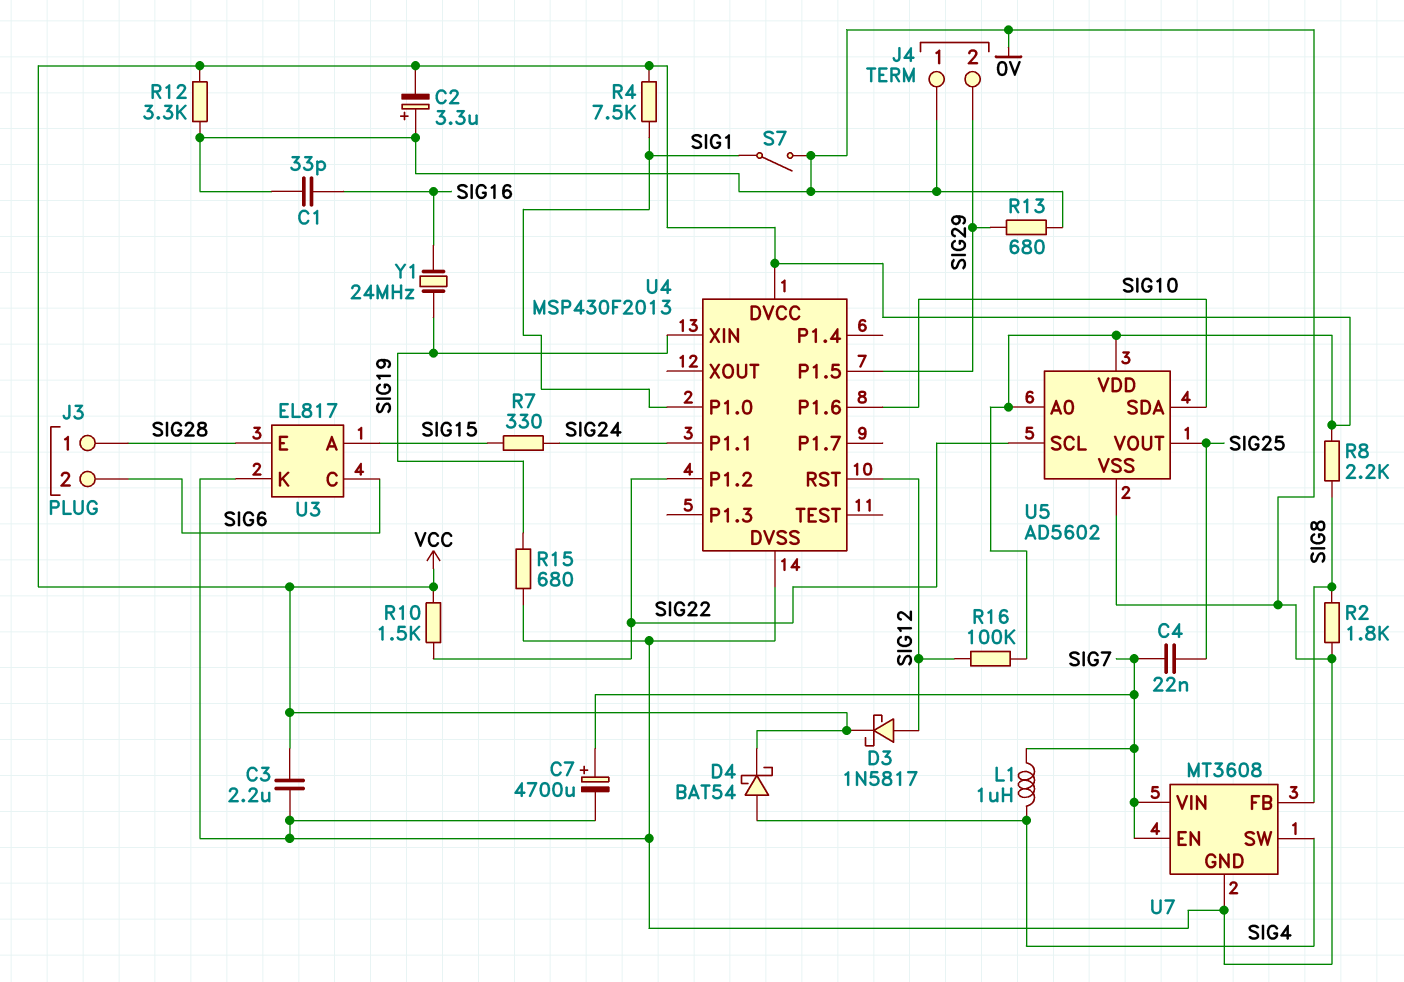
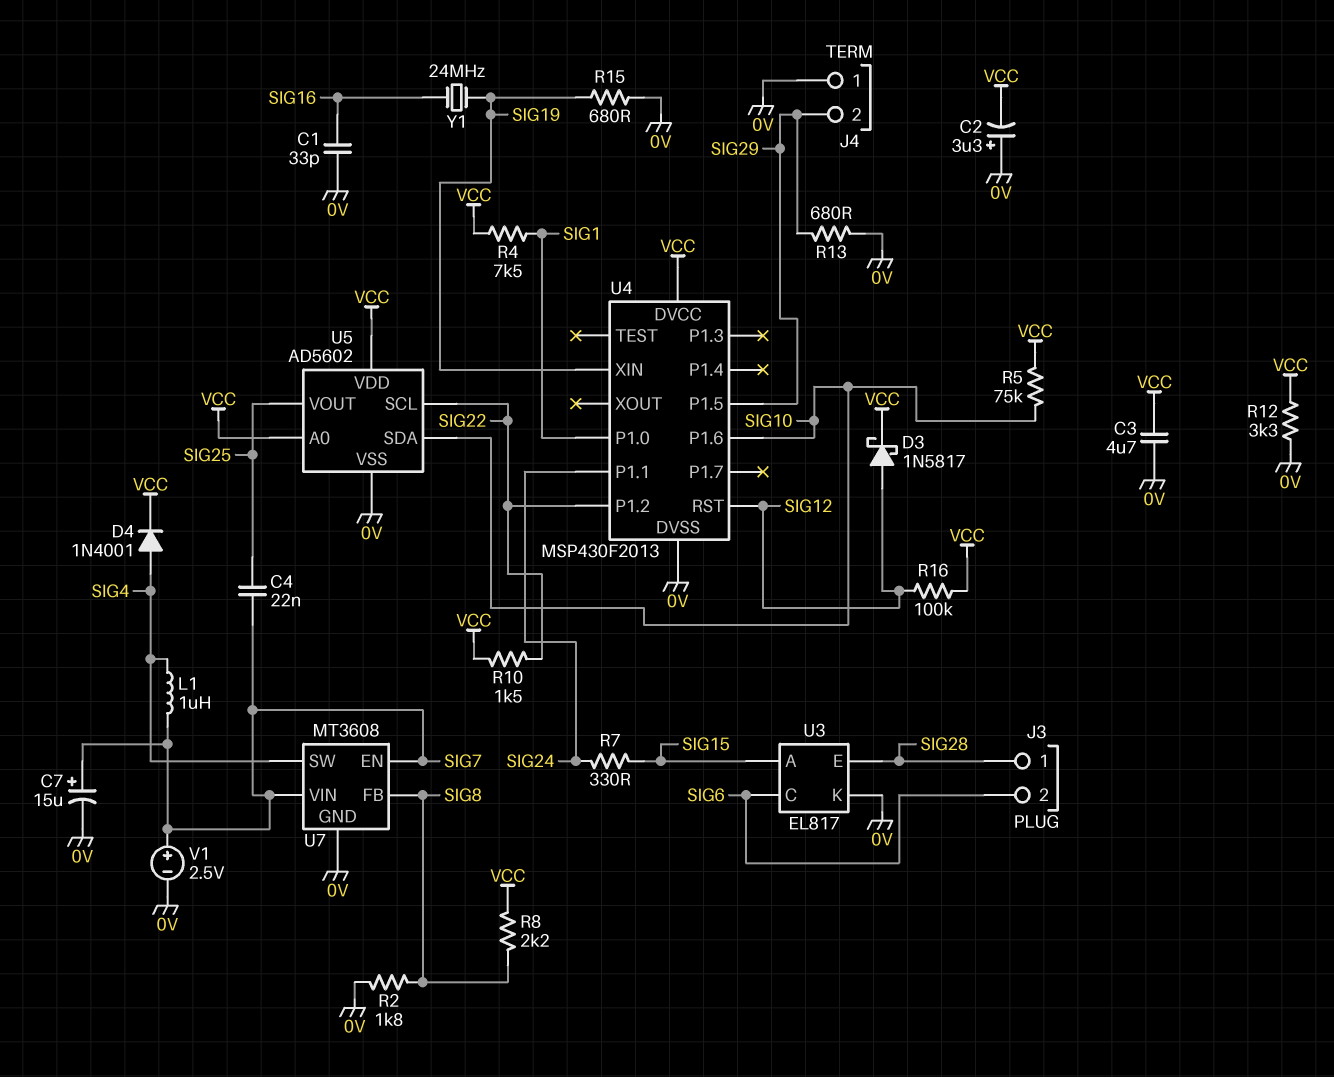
C3: 2.2uF (0V, VCC) -> 4.7uF (0V, VCC)
C7: 4700uF (plus SIG7, minus 0V) -> 15uF (plus SIG7, minus 0V)
D4: schottky BAT54 (A SIG4, K VCC) -> diode 1N4001 (A SIG4, K VCC)
R5: none -> 75k (SIG10, VCC)
S7: switch (0V, SIG1) -> none
V1: none -> 2.5V (plus SIG7, minus 0V)

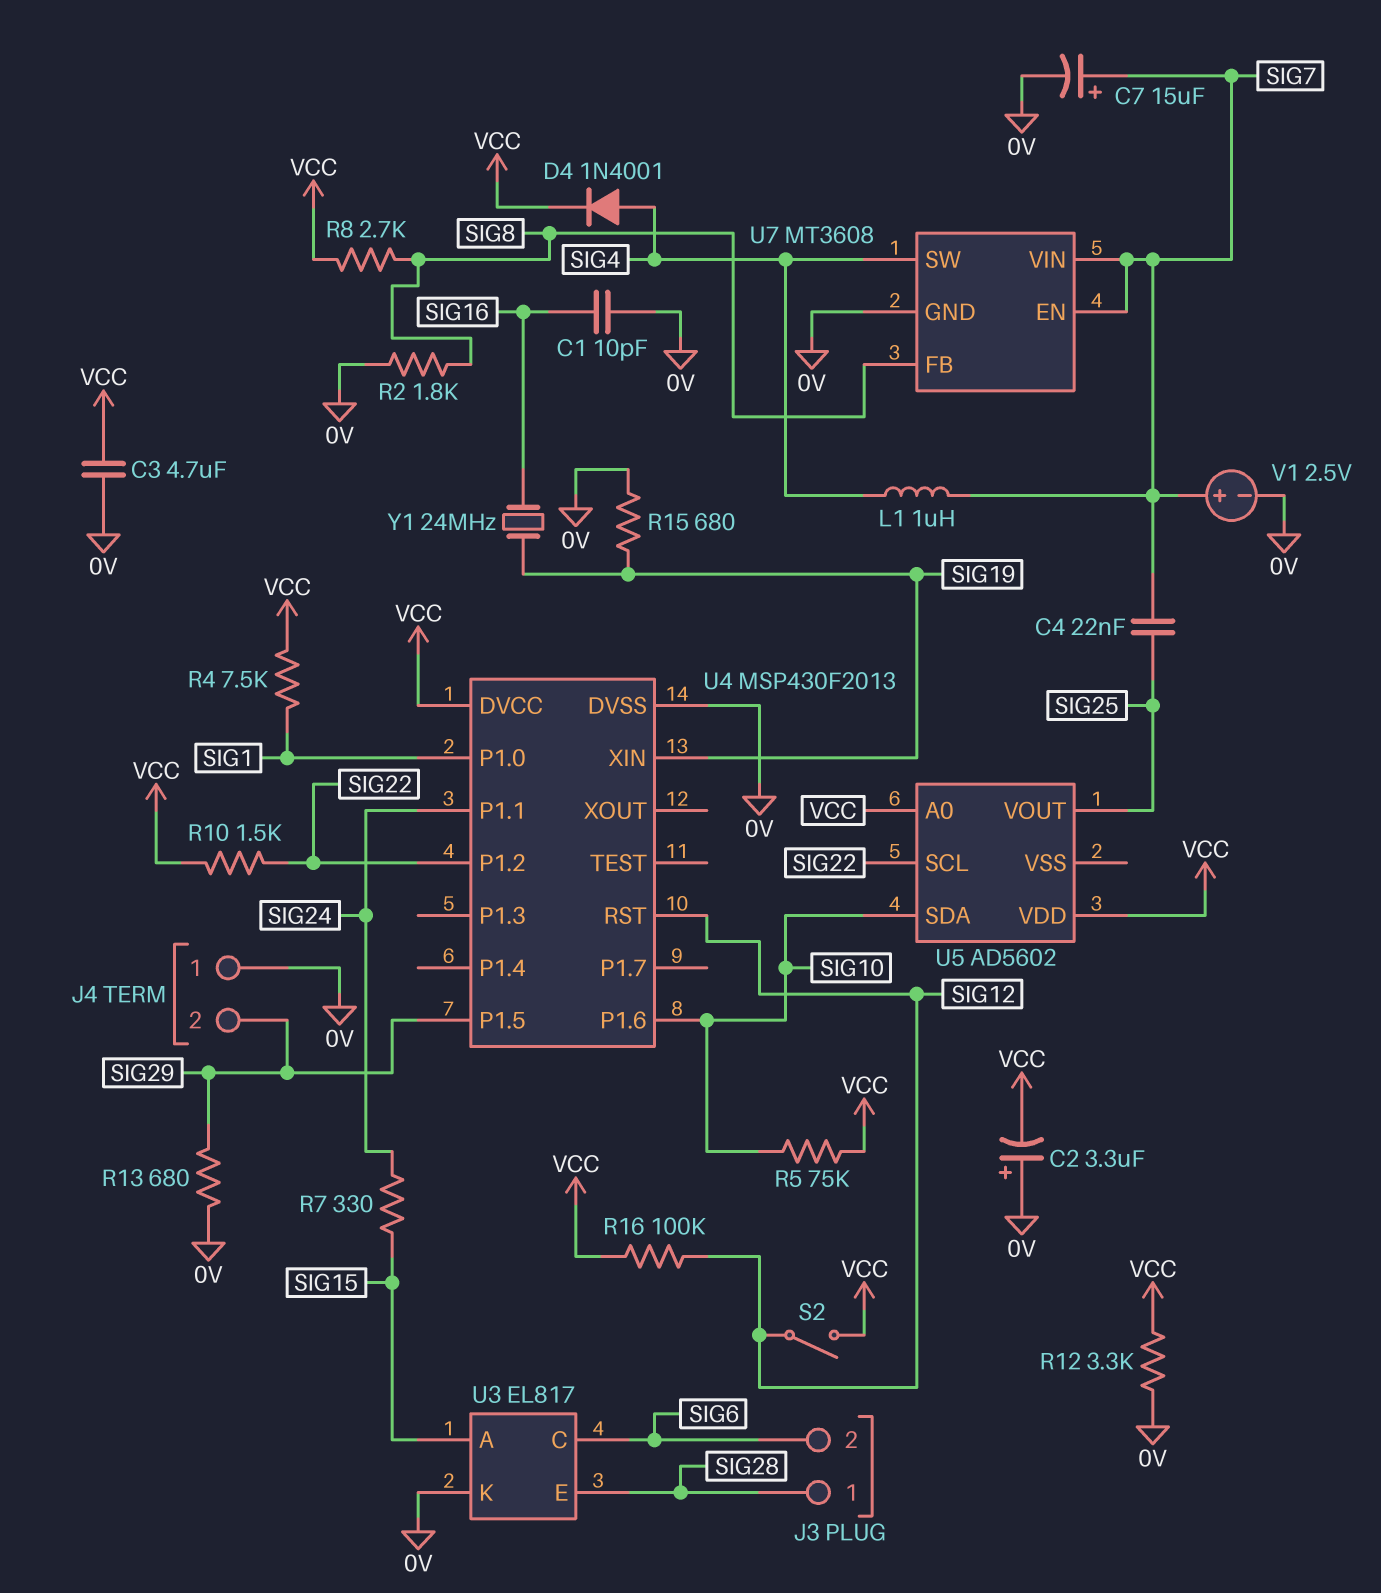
C1: 33pF (0V, SIG16) -> 10pF (0V, SIG16)
D3: schottky 1N5817 (A SIG12, K VCC) -> none
R8: 2.2k (SIG8, VCC) -> 2.7k (SIG8, VCC)
S2: none -> switch (SIG12, VCC)
U5 pin VSS: 0V -> none

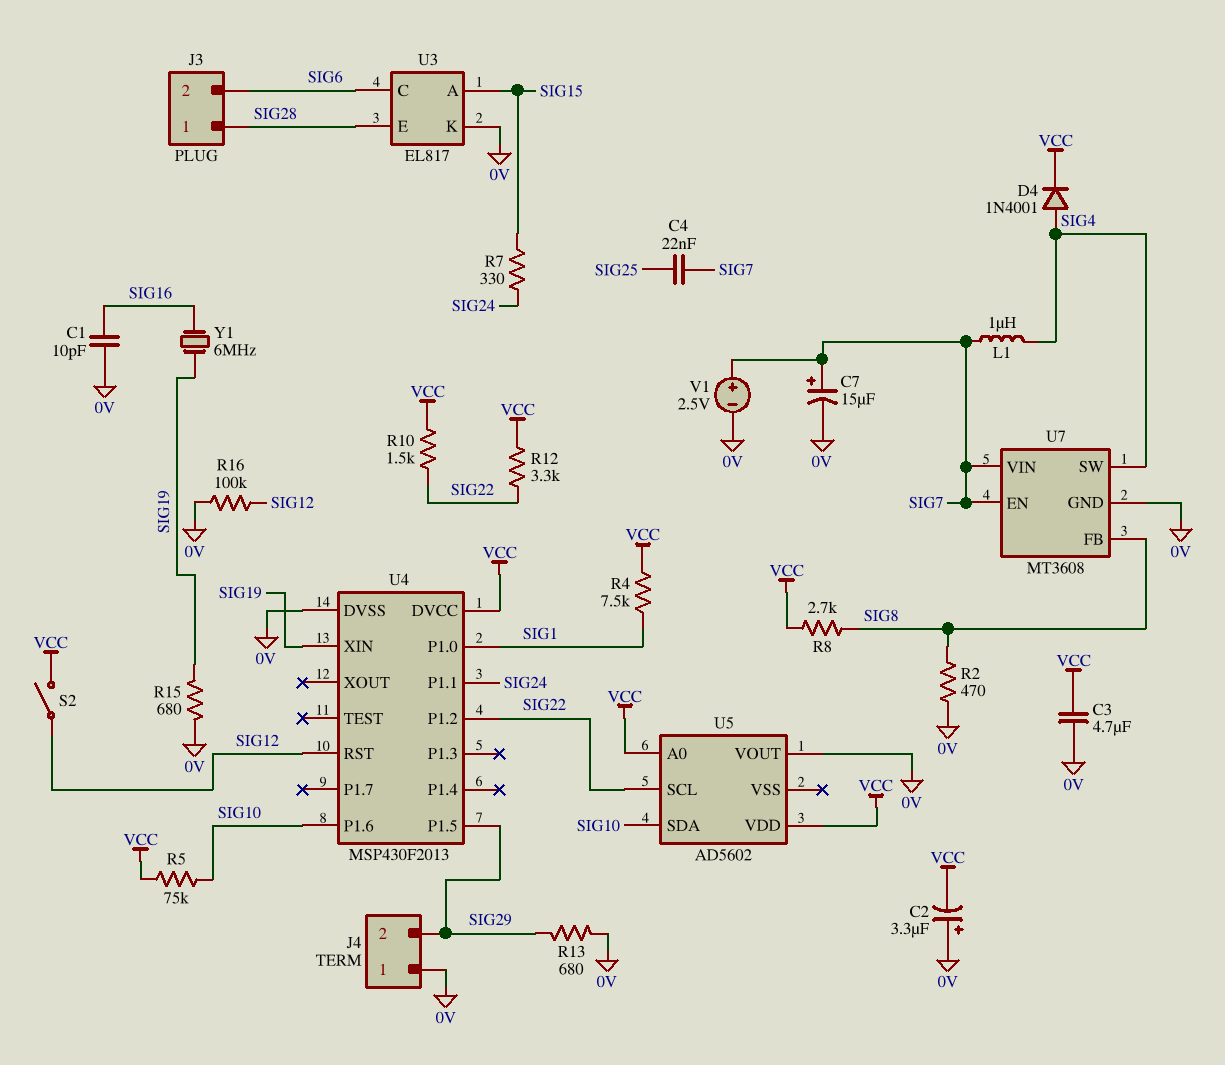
R2: 1.8k (0V, SIG8) -> 470 (0V, SIG8)
R12: 3.3k (0V, VCC) -> 3.3k (SIG22, VCC)
R16: 100k (SIG12, VCC) -> 100k (0V, SIG12)
U5 pin VOUT: SIG25 -> 0V
Y1: 24MHz (SIG16, SIG19) -> 6MHz (SIG16, SIG19)

